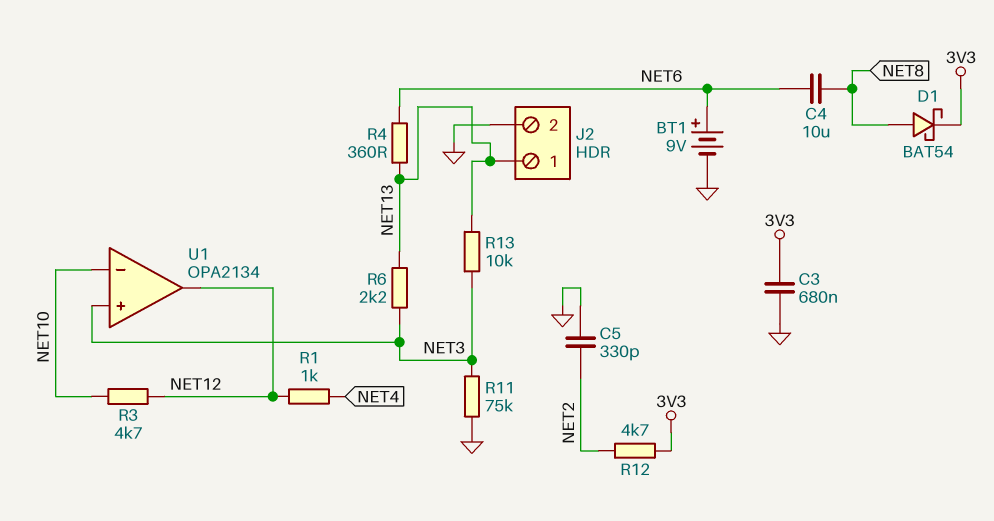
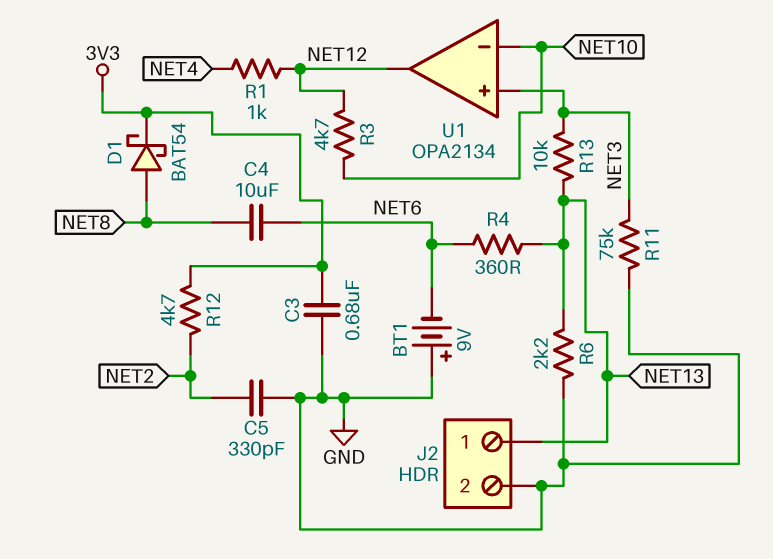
BT1: 9V (plus NET6, minus GND) -> 9V (plus GND, minus NET6)
R6: 2.2k (NET3, NET13) -> 2.2k (GND, NET13)

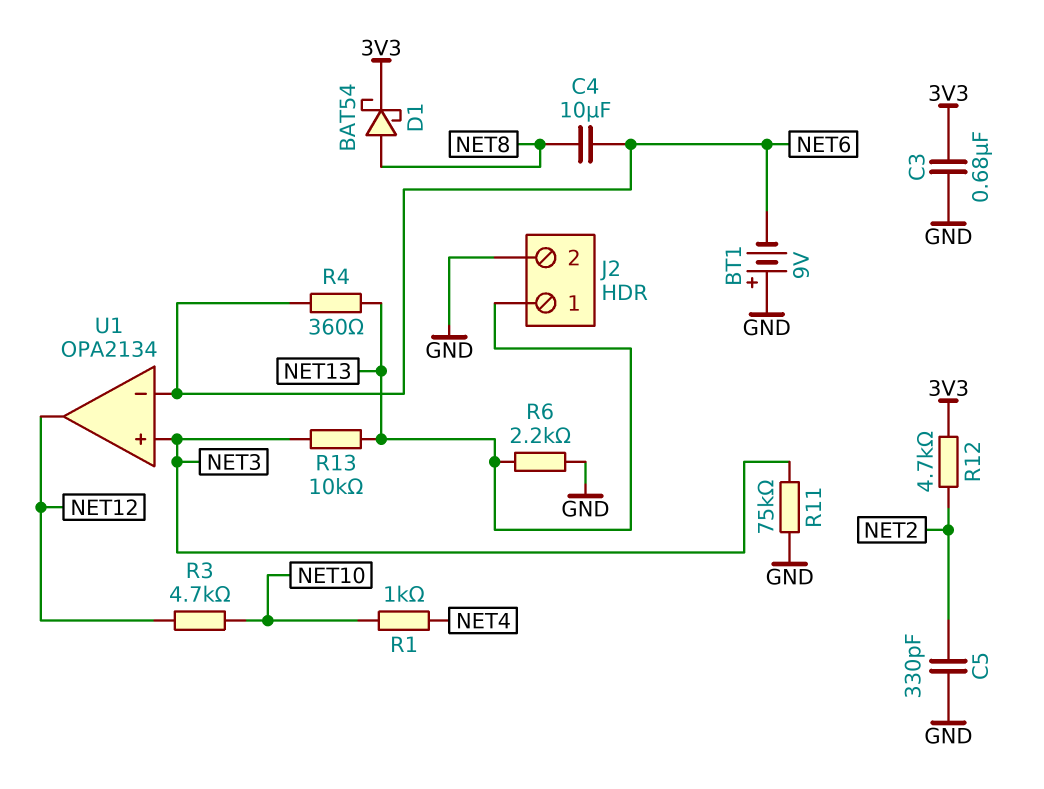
R1: 1k (NET4, NET12) -> 1k (NET4, NET10)
U1 pin in-: NET10 -> NET6

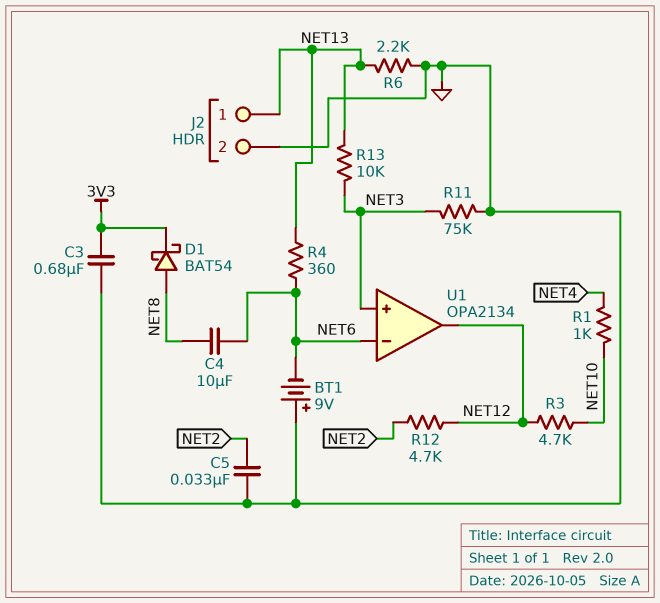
C5: 330pF (GND, NET2) -> 33nF (GND, NET2)
R12: 4.7k (3V3, NET2) -> 4.7k (NET2, NET12)

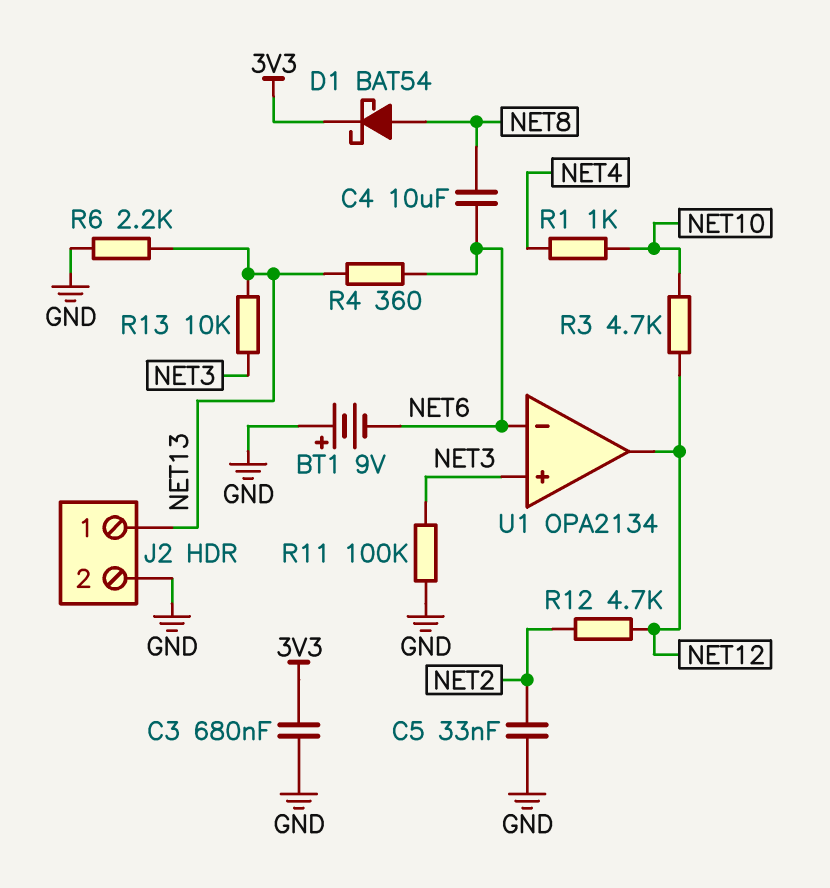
R11: 75k (GND, NET3) -> 100k (GND, NET3)

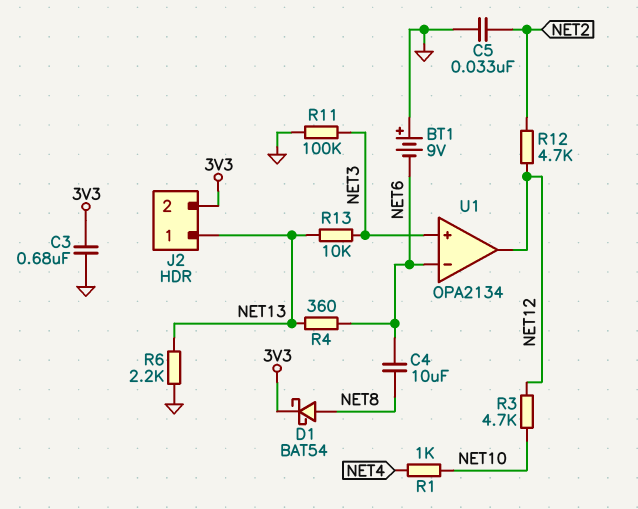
J2 pin 2: GND -> 3V3

